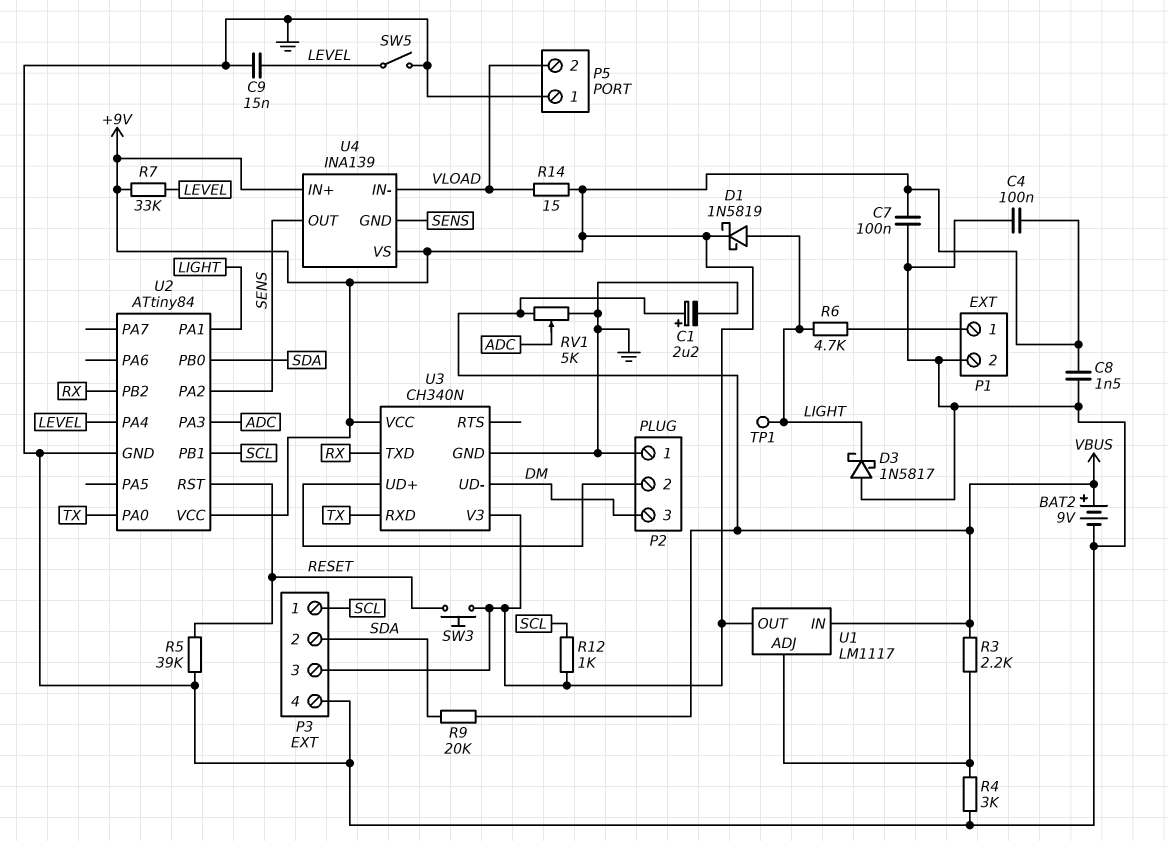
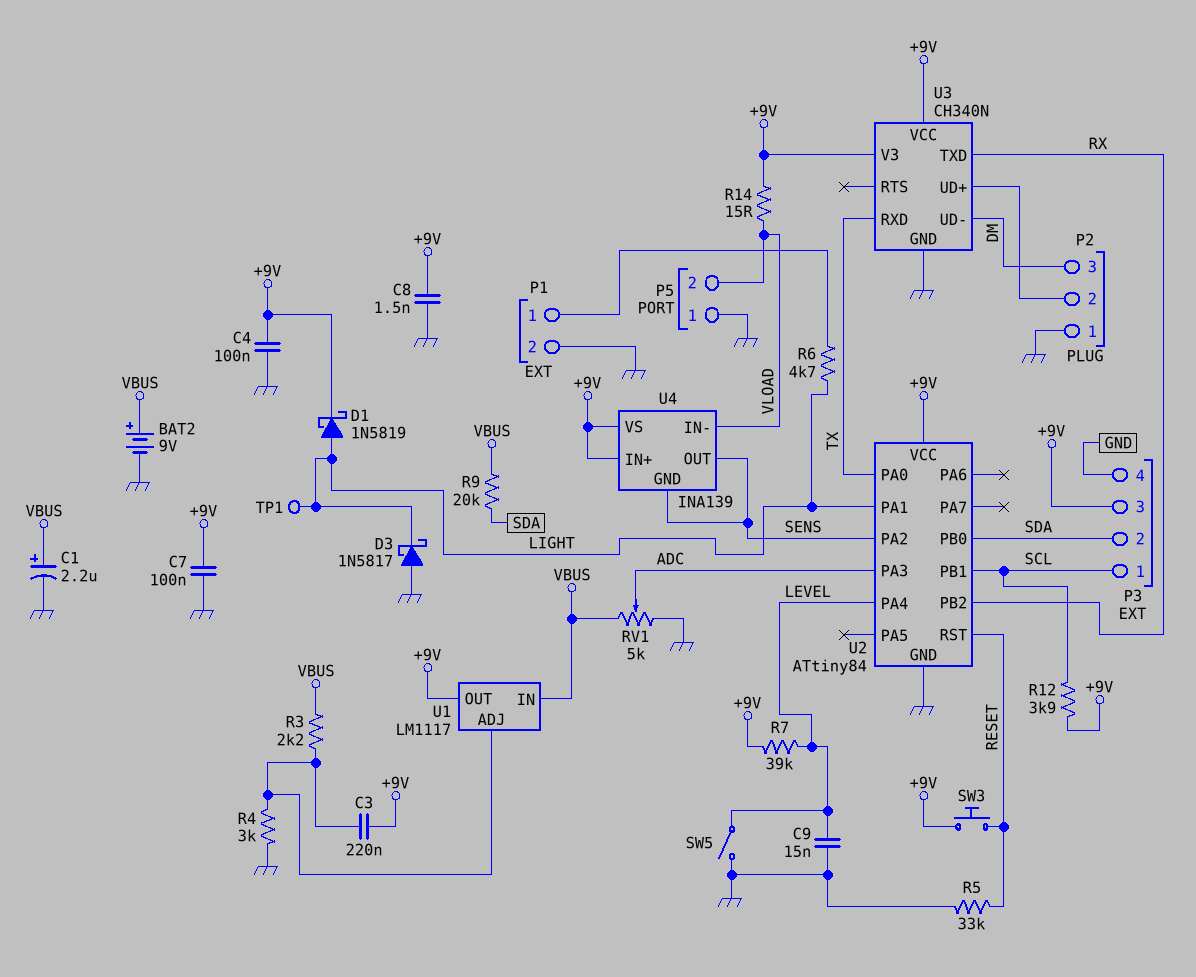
C3: none -> 220nF (+9V, U1/ADJ)
R5: 39k (GND, RESET) -> 33k (GND, RESET)
R7: 33k (+9V, LEVEL) -> 39k (+9V, LEVEL)
R12: 1k (+9V, SCL) -> 3.9k (+9V, SCL)

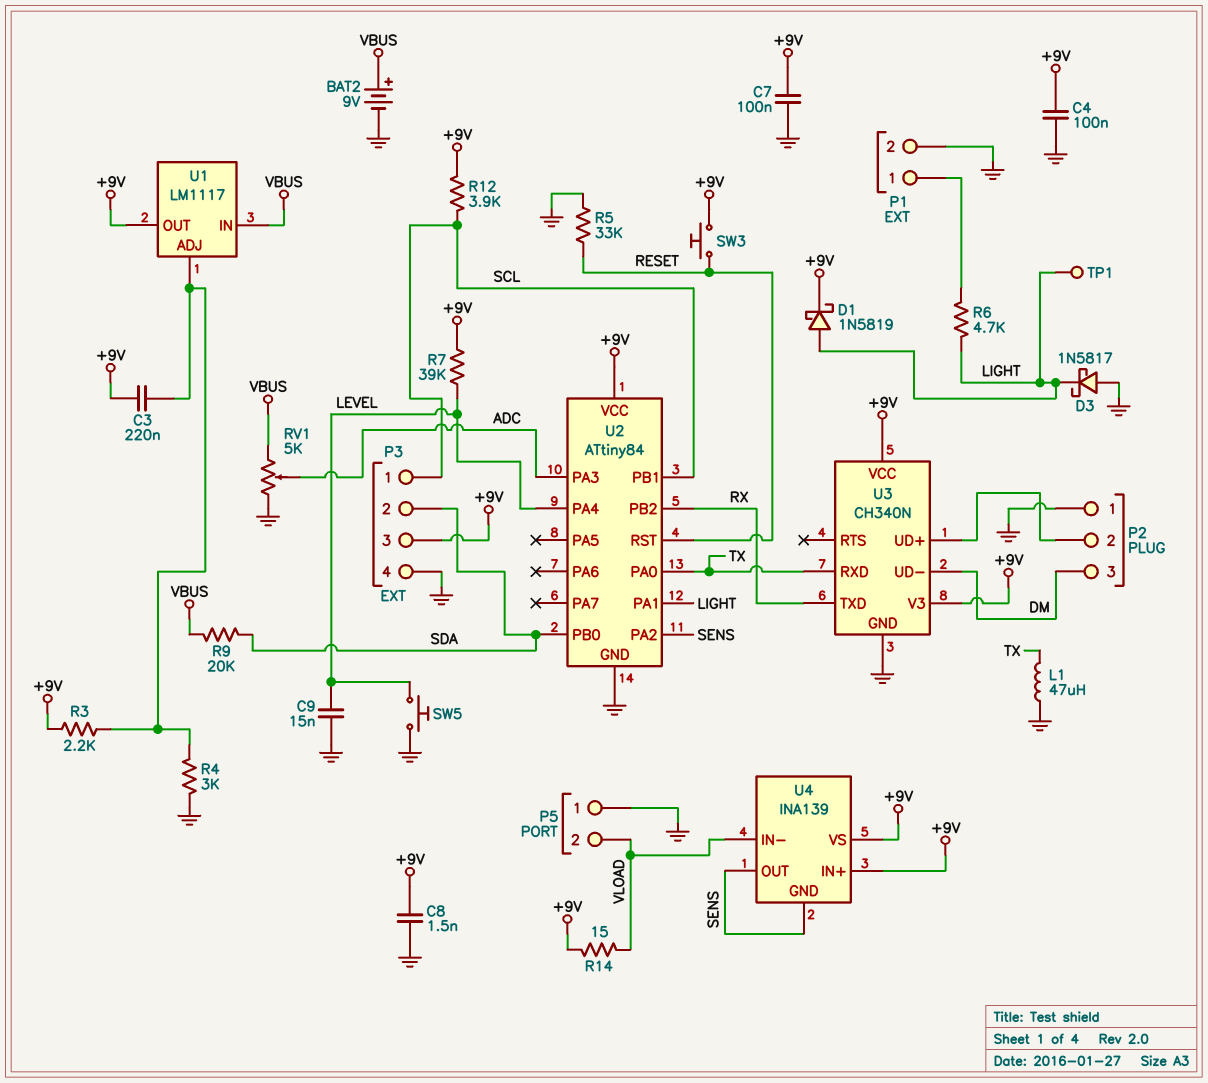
C1: 2.2uF (plus VBUS, minus GND) -> none
L1: none -> 47uH (GND, TX)
R3: 2.2k (U1/ADJ, VBUS) -> 2.2k (+9V, U1/ADJ)
SW5: switch (GND, LEVEL) -> button (GND, LEVEL)

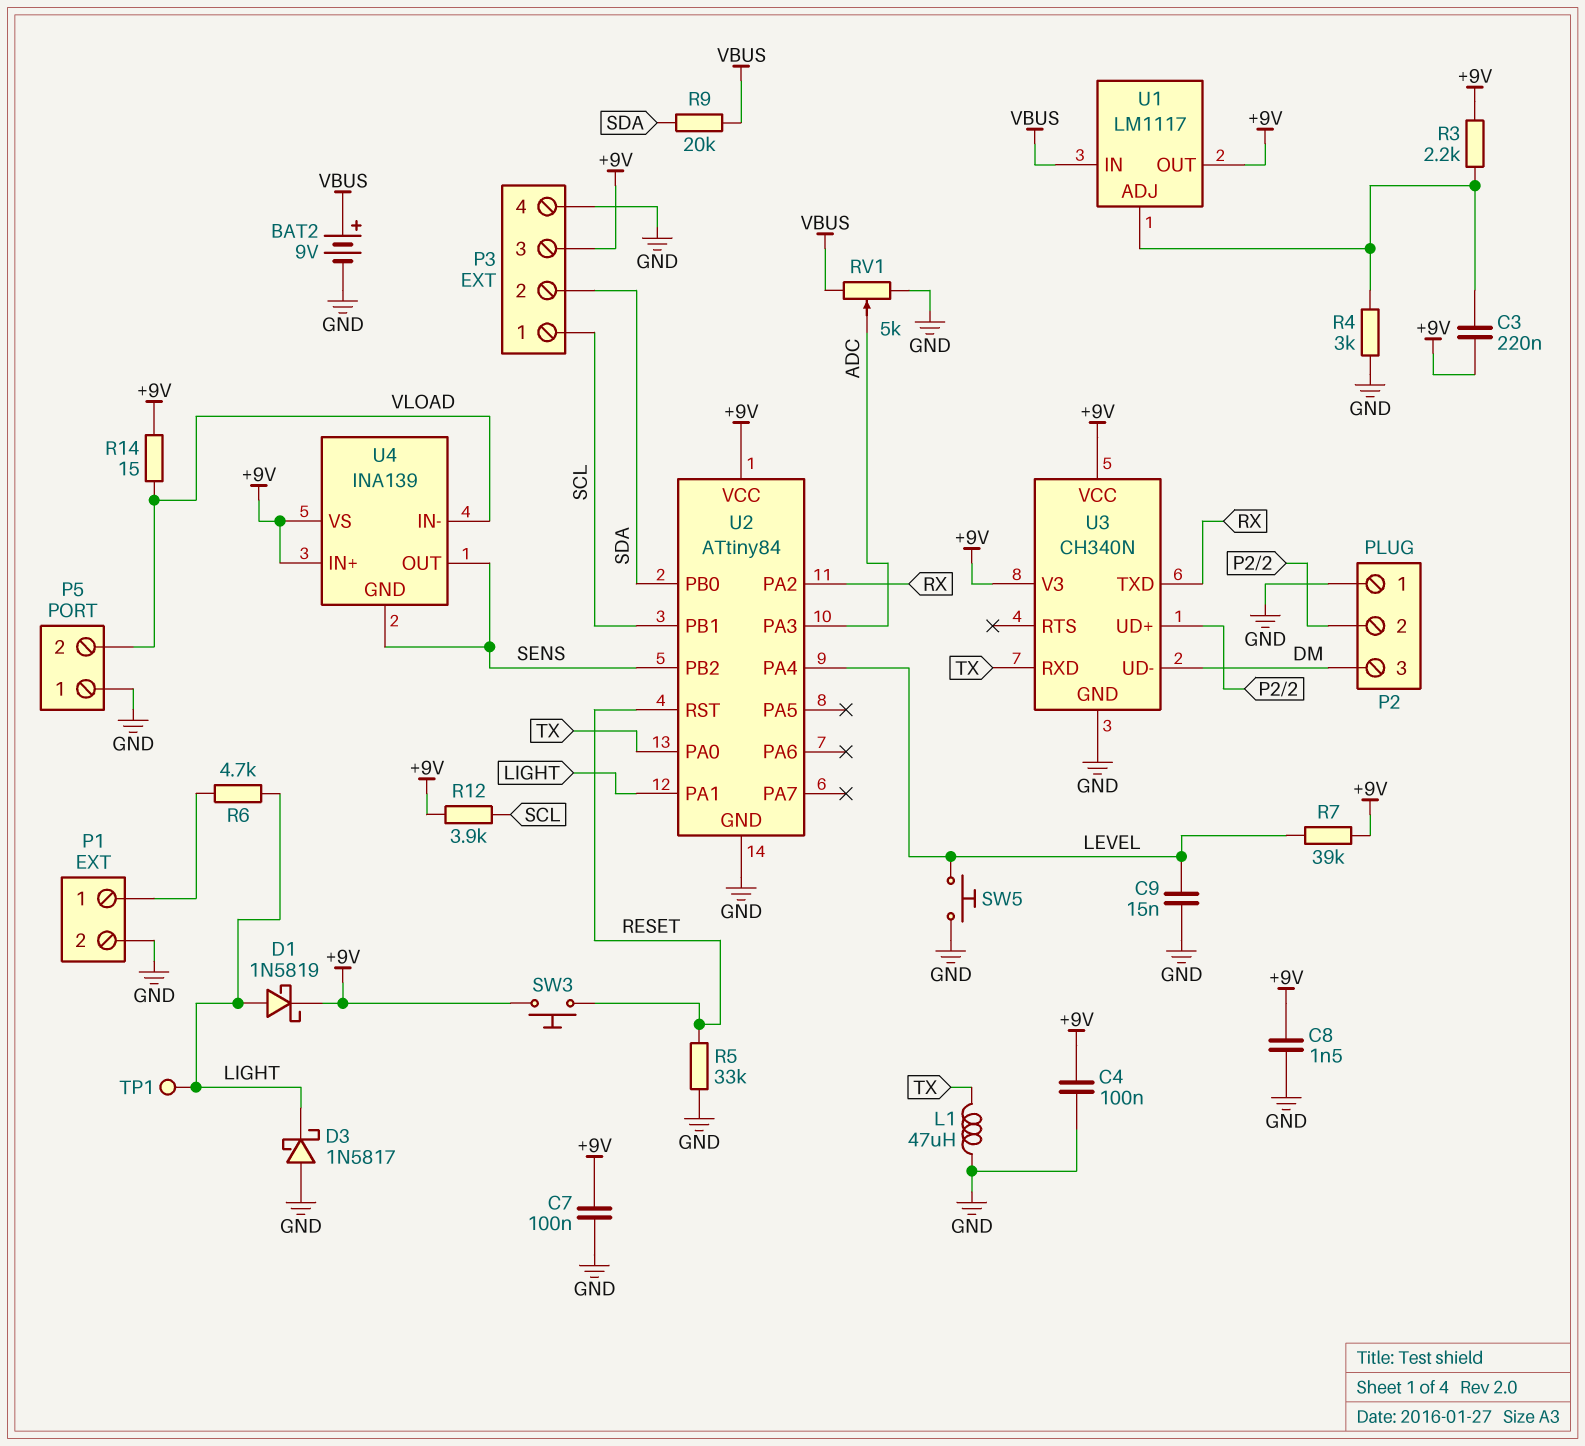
U2 pin PA2: SENS -> RX
U2 pin PB2: RX -> SENS

